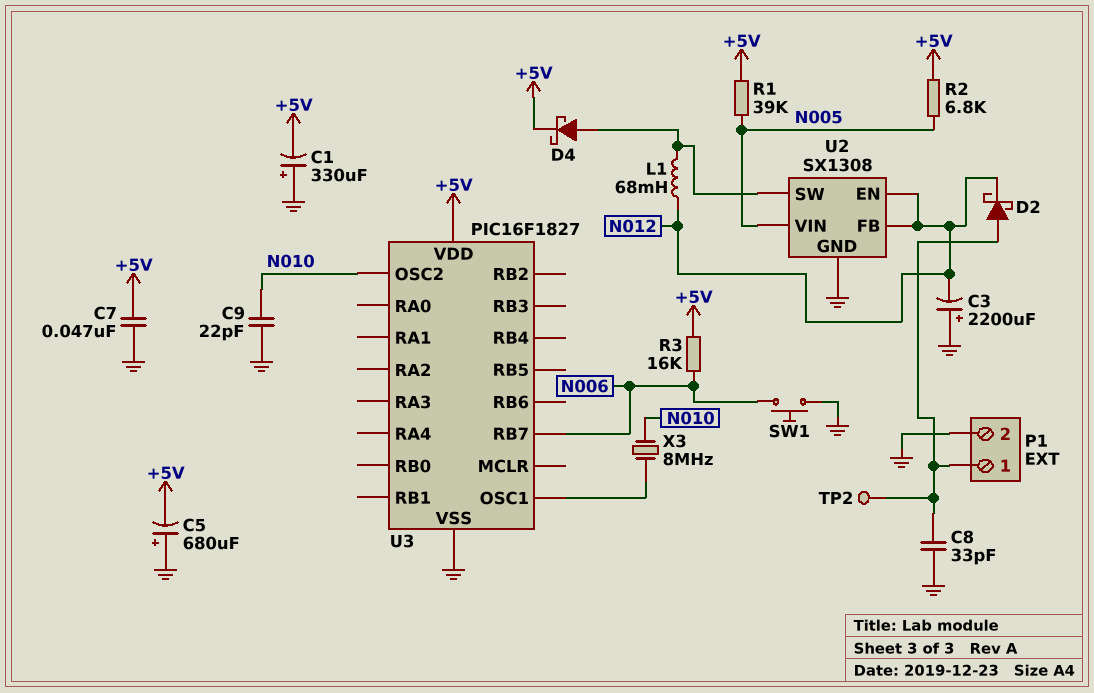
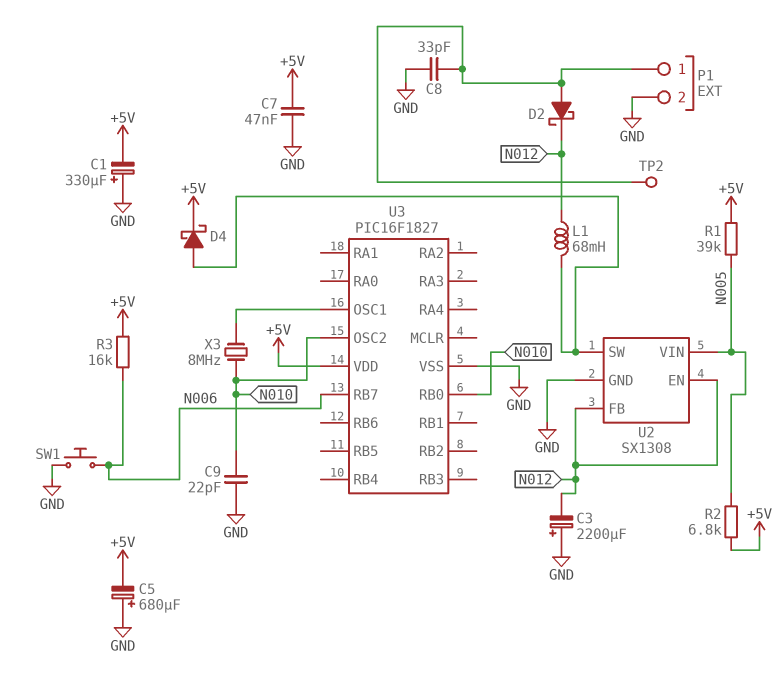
U3 pin RB0: none -> N010

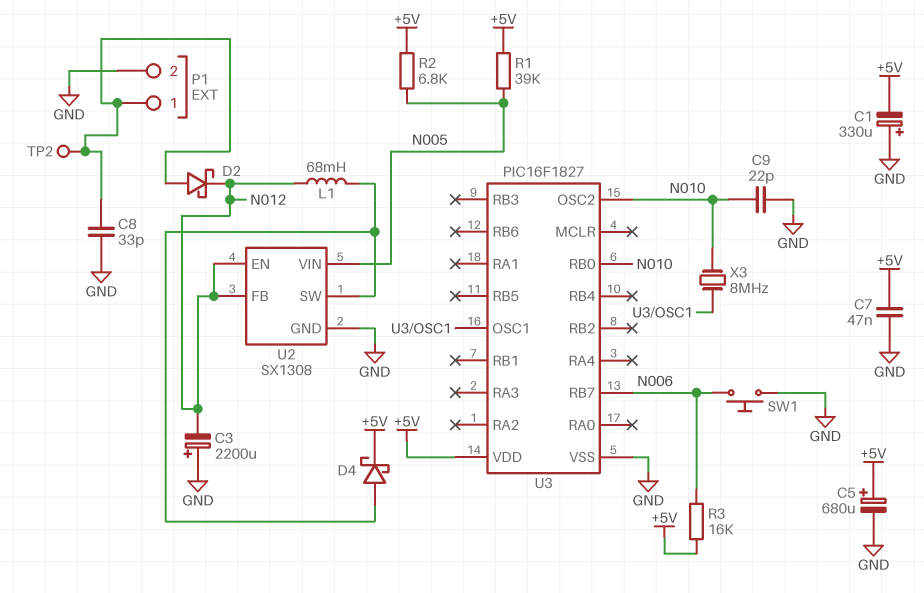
C5: 680uF (plus GND, minus +5V) -> 680uF (plus +5V, minus GND)

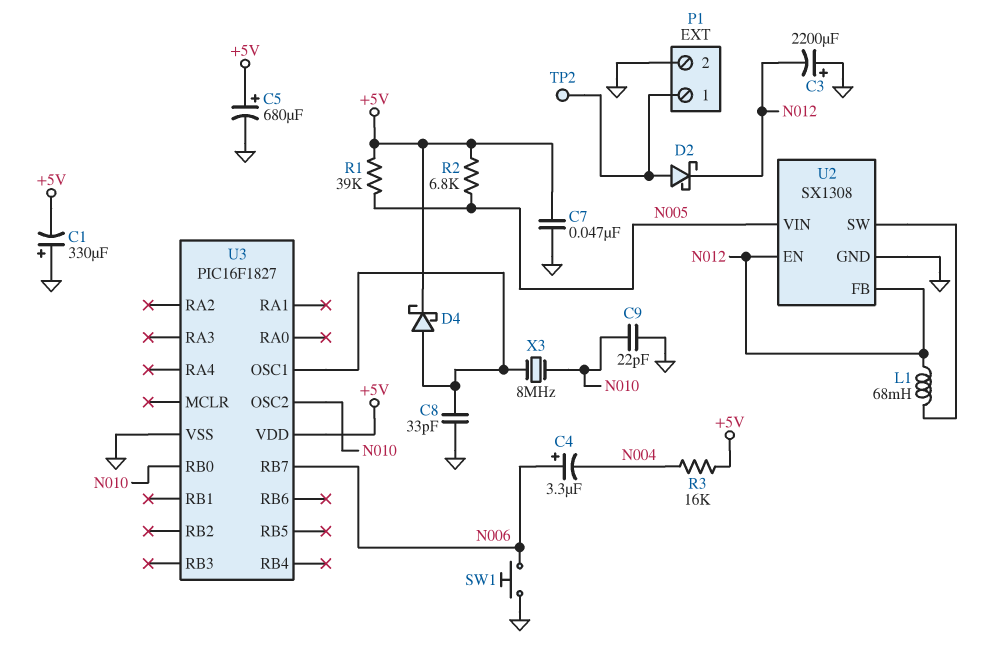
C4: none -> 3.3uF (plus N006, minus N004)
C8: 33pF (GND, P1/1) -> 33pF (GND, U3/OSC1)
D4: schottky (A U2/SW, K +5V) -> schottky (A U3/OSC1, K +5V)
R3: 16k (+5V, N006) -> 16k (+5V, N004)

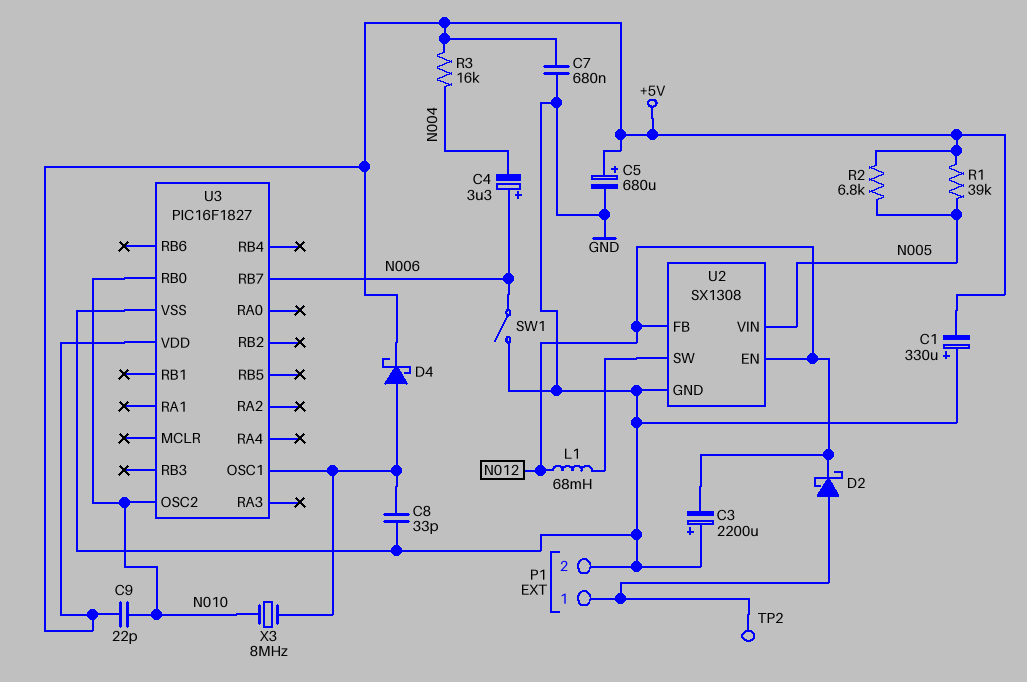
C7: 47nF (+5V, GND) -> 680nF (+5V, GND)
C9: 22pF (GND, N010) -> 22pF (+5V, N010)
SW1: button (GND, N006) -> switch (GND, N006)

